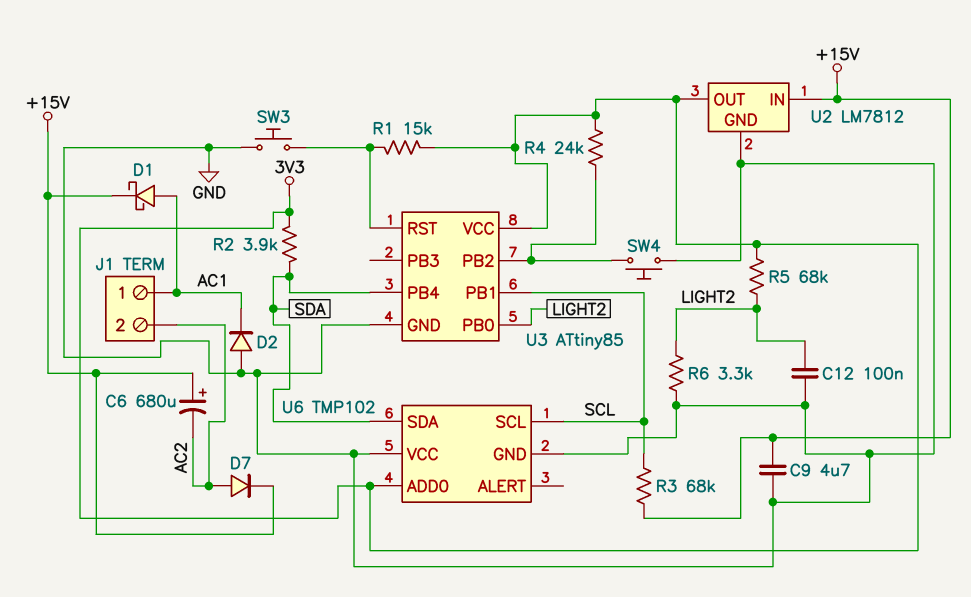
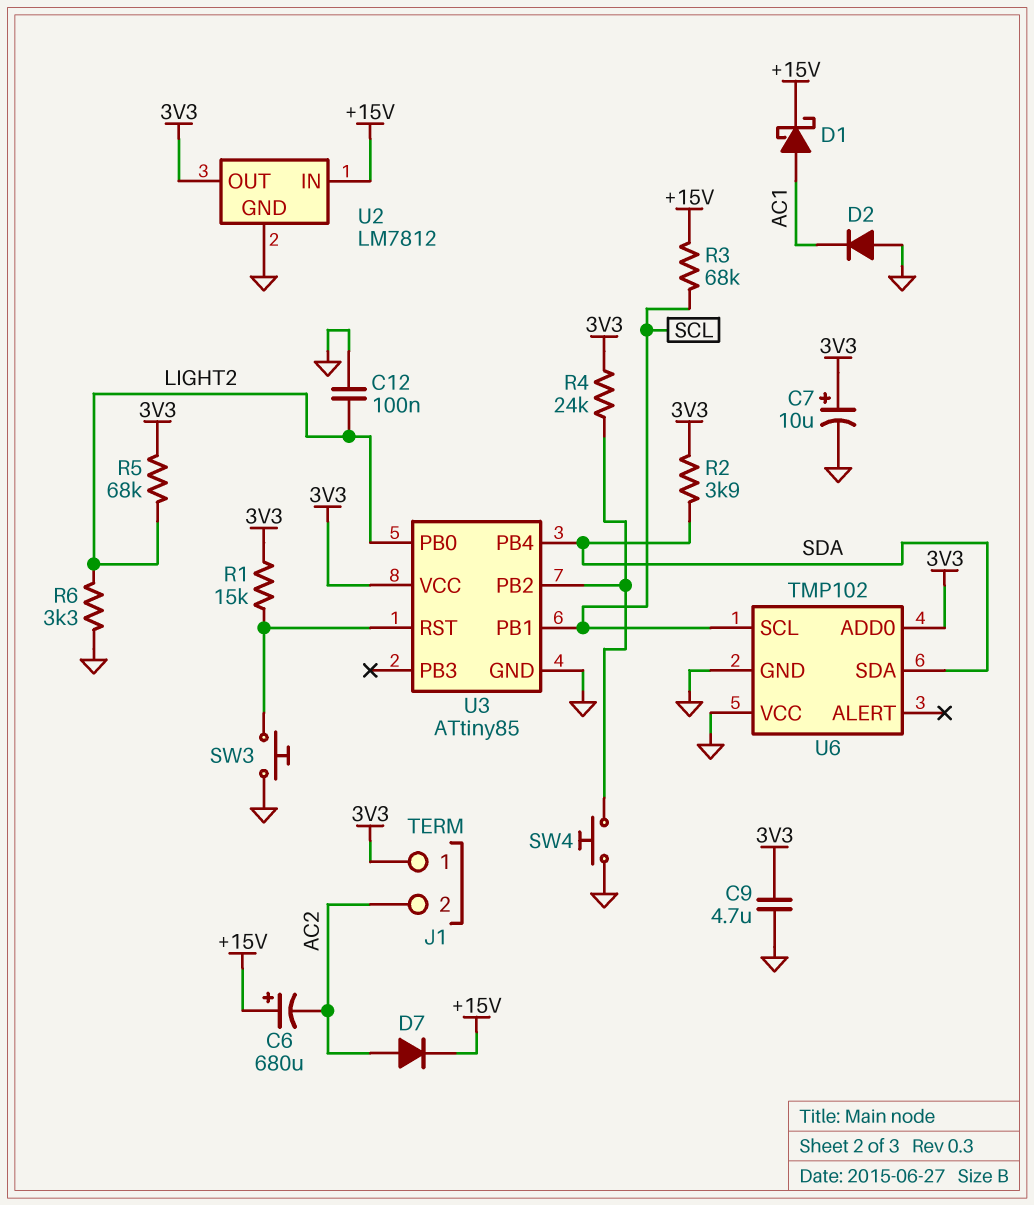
C7: none -> 10uF (plus 3V3, minus GND)
C9: 4.7uF (+15V, GND) -> 4.7uF (3V3, GND)
J1 pin 1: AC1 -> 3V3

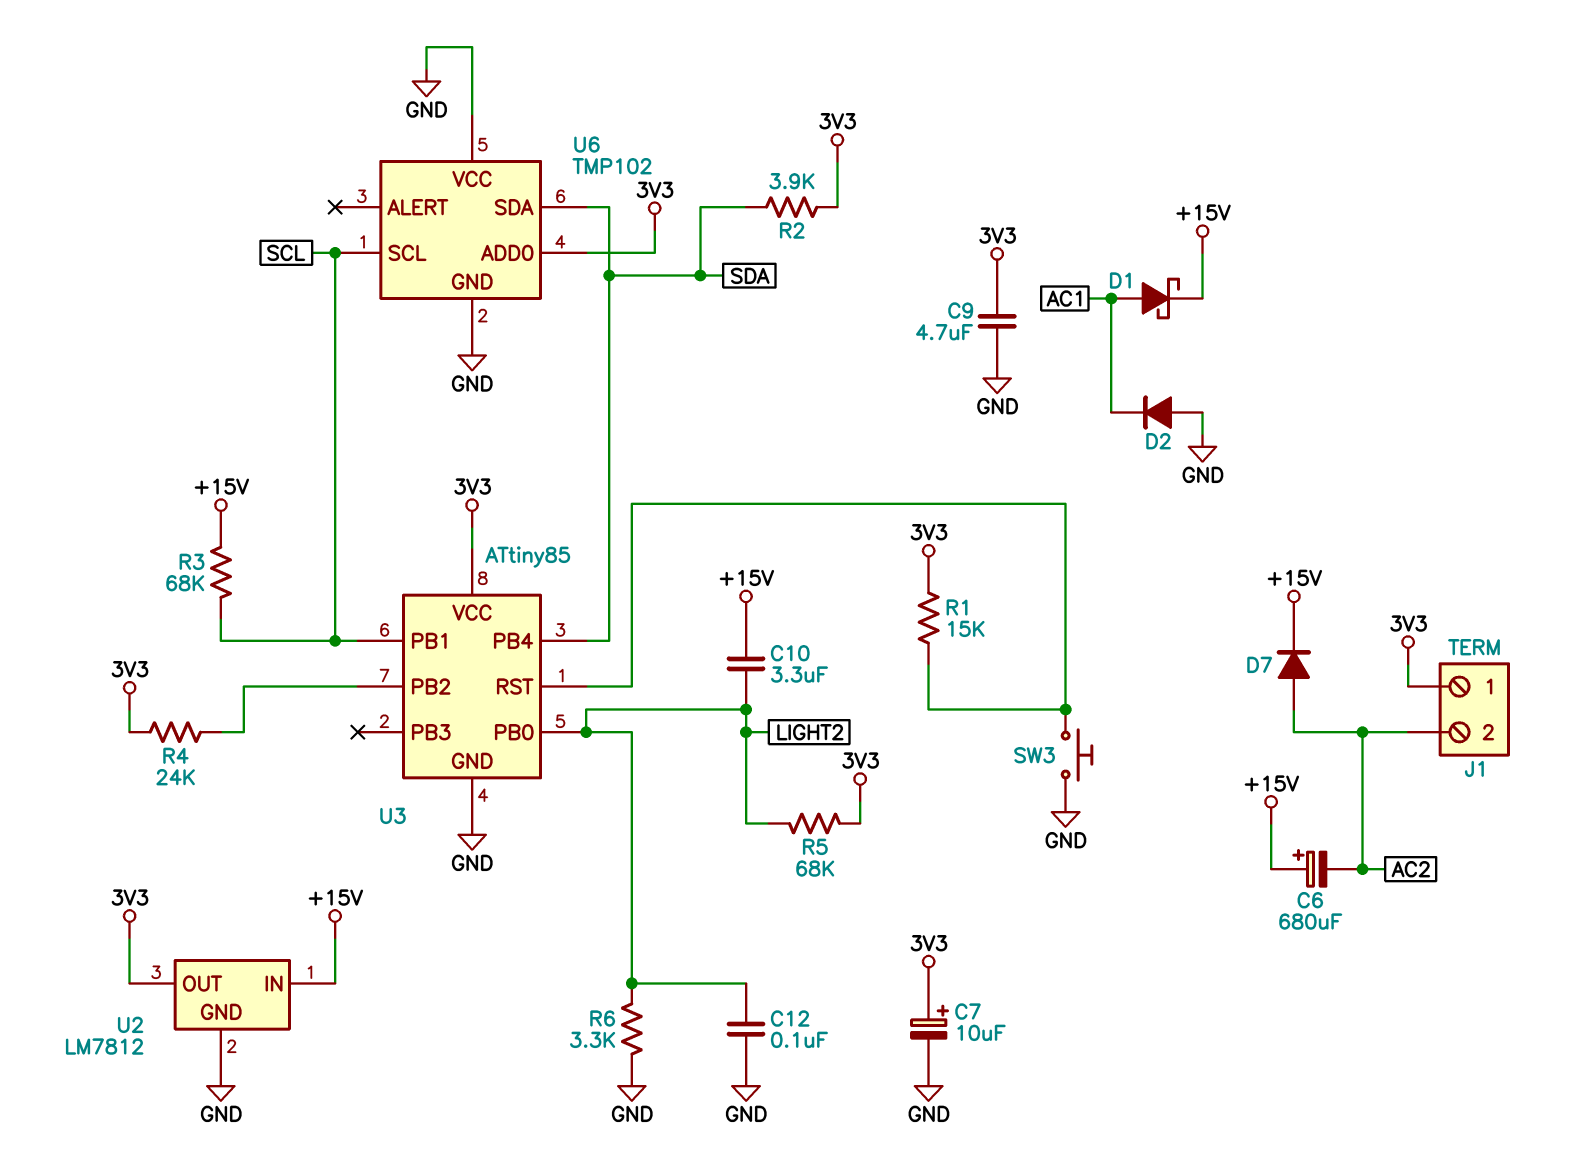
C10: none -> 3.3uF (+15V, LIGHT2)
SW4: button (GND, U3/PB2) -> none

